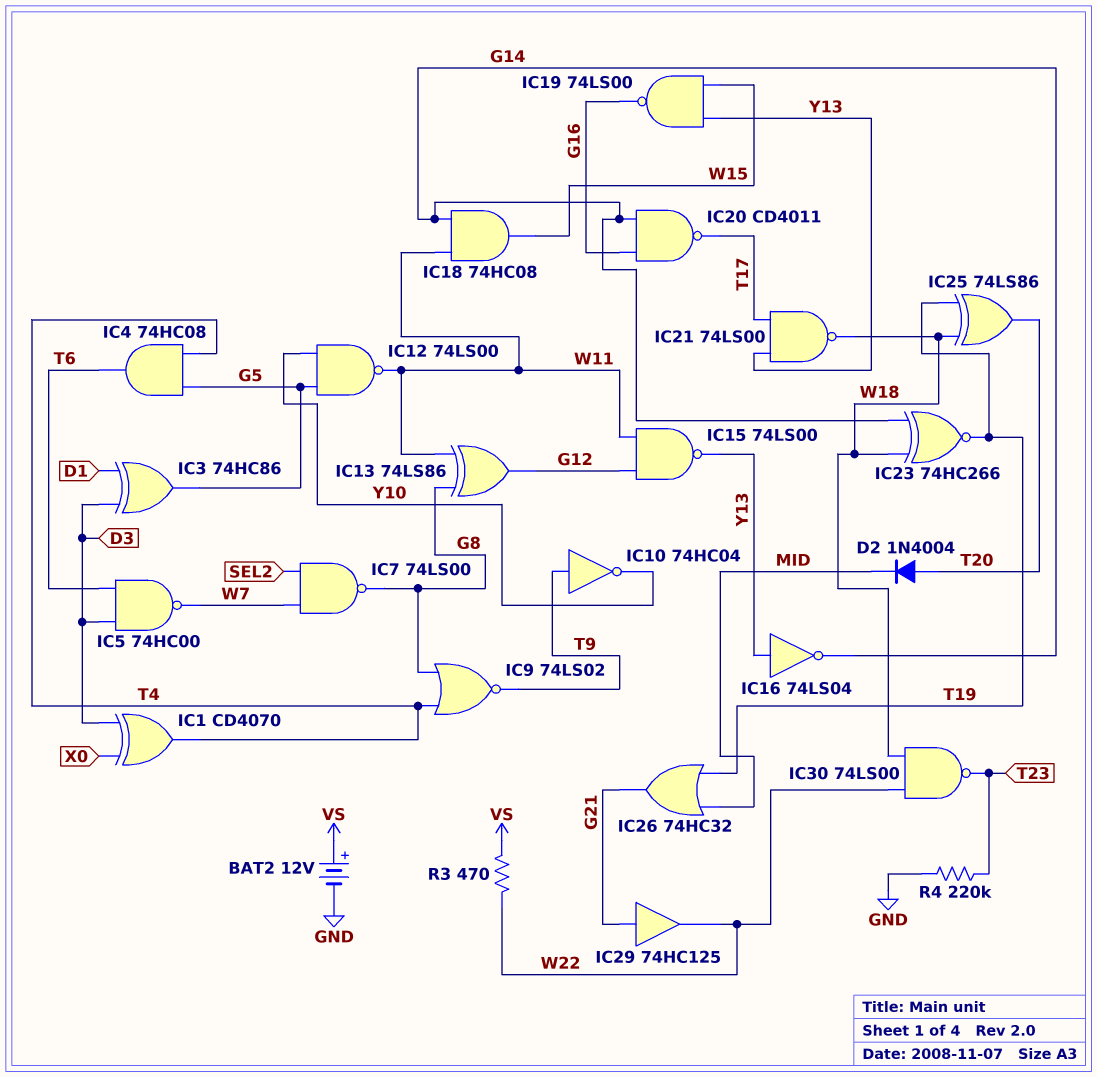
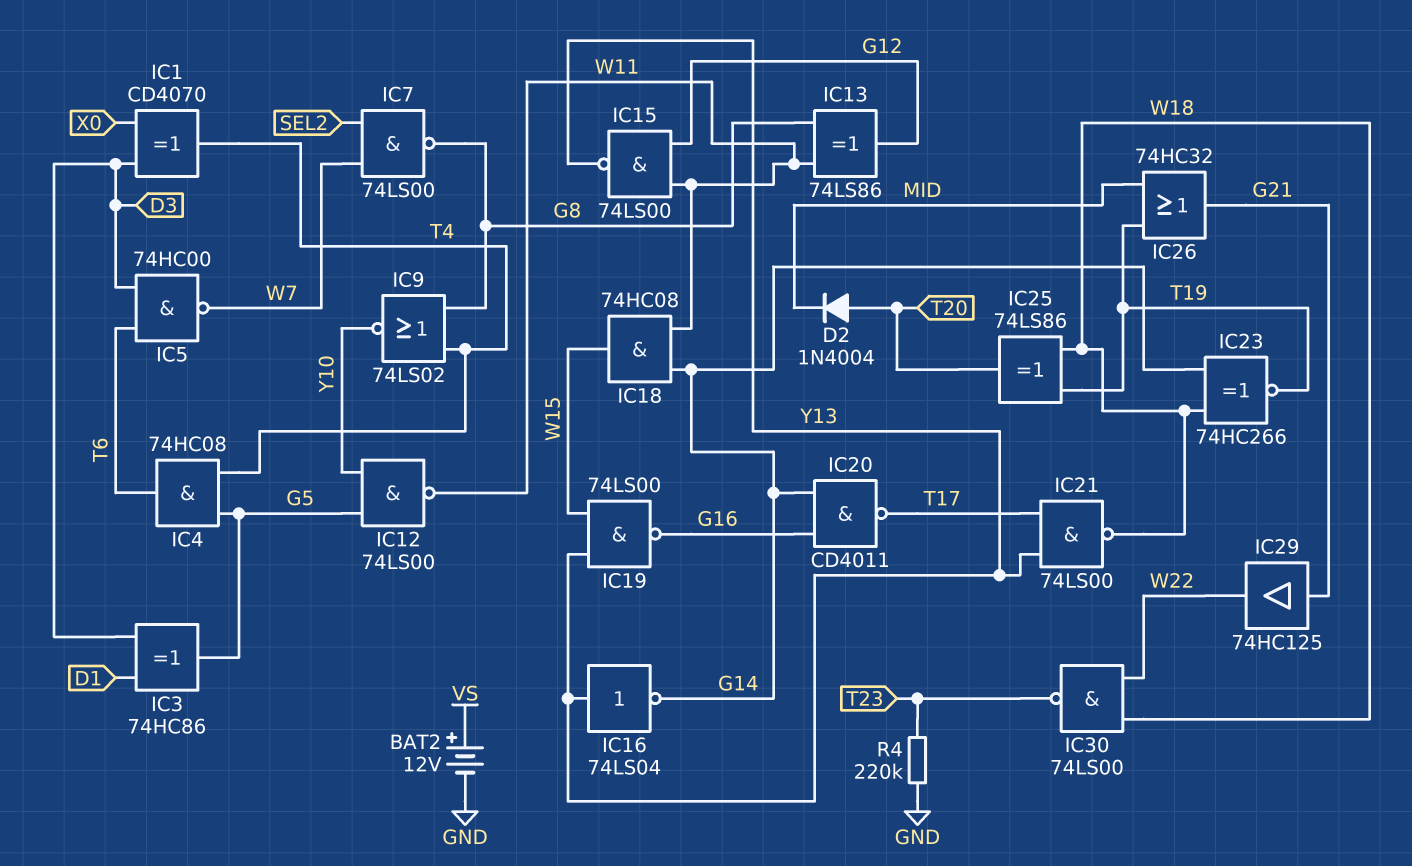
IC9: NOR 74LS02 (in G8, in T4, out T9) -> NOR 74LS02 (in G8, in T4, out Y10)
IC10: NOT 74HC04 (in T9, out Y10) -> none
R3: 470 (VS, W22) -> none

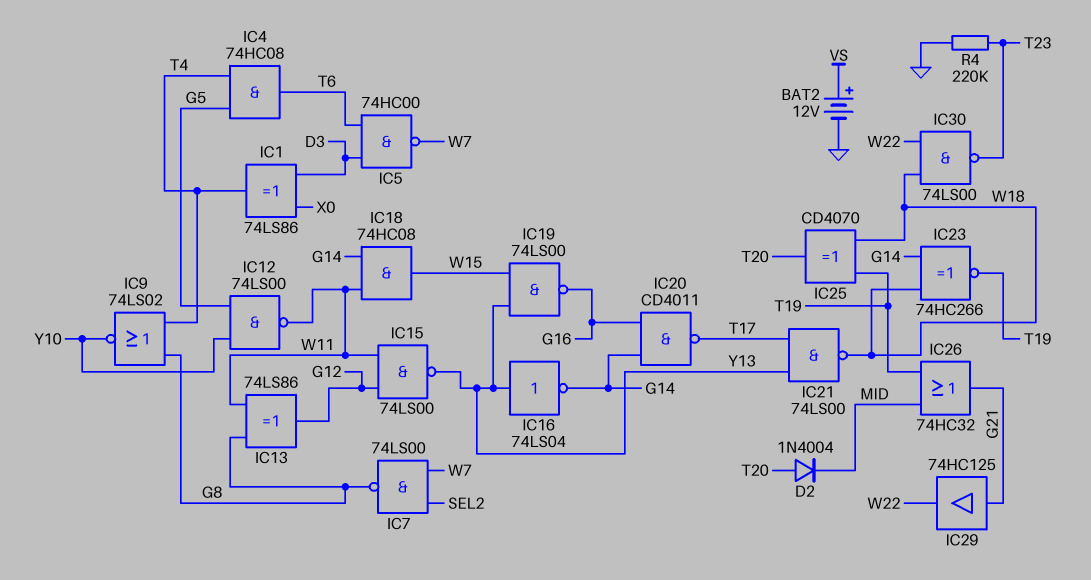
IC1: XOR CD4070 (in D3, in X0, out T4) -> XOR 74LS86 (in D3, in X0, out T4)
IC3: XOR 74HC86 (in D1, in D3, out G5) -> none
IC25: XOR 74LS86 (in T19, in W18, out T20) -> XOR CD4070 (in T19, in W18, out T20)

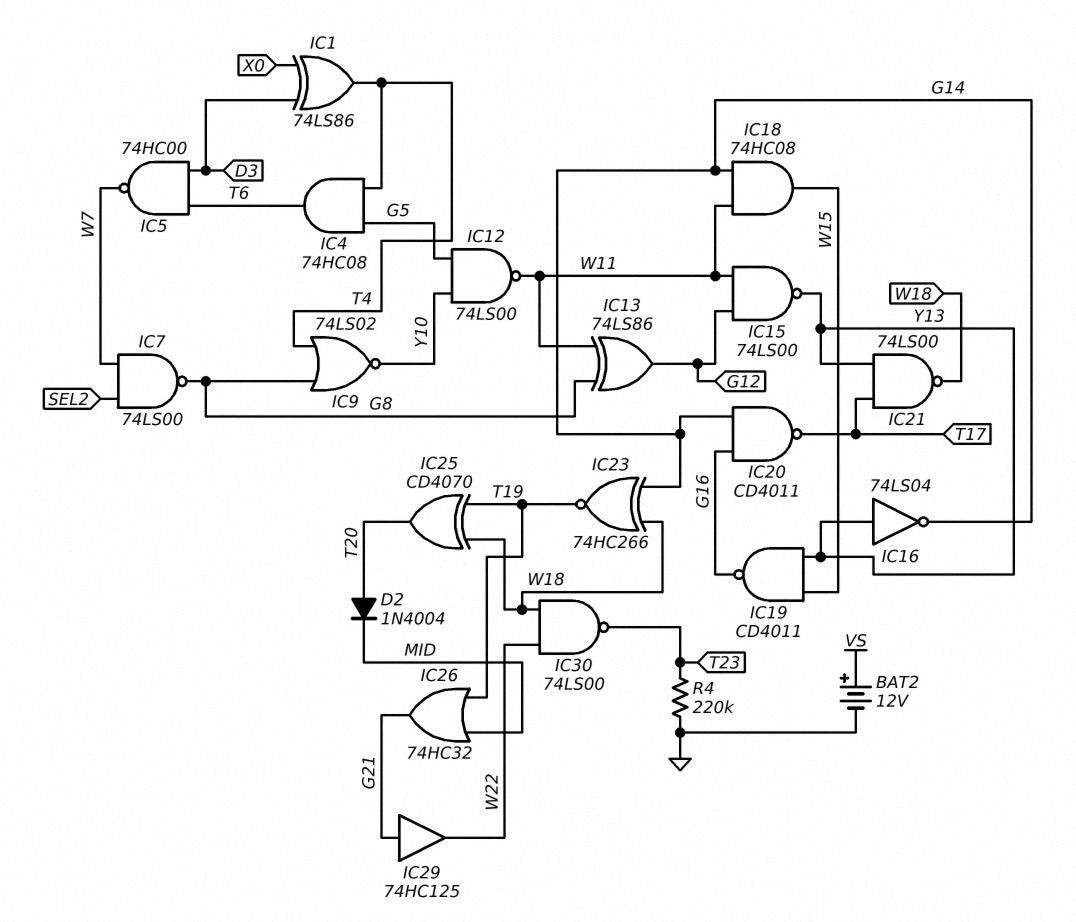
IC19: NAND 74LS00 (in W15, in Y13, out G16) -> NAND CD4011 (in W15, in Y13, out G16)

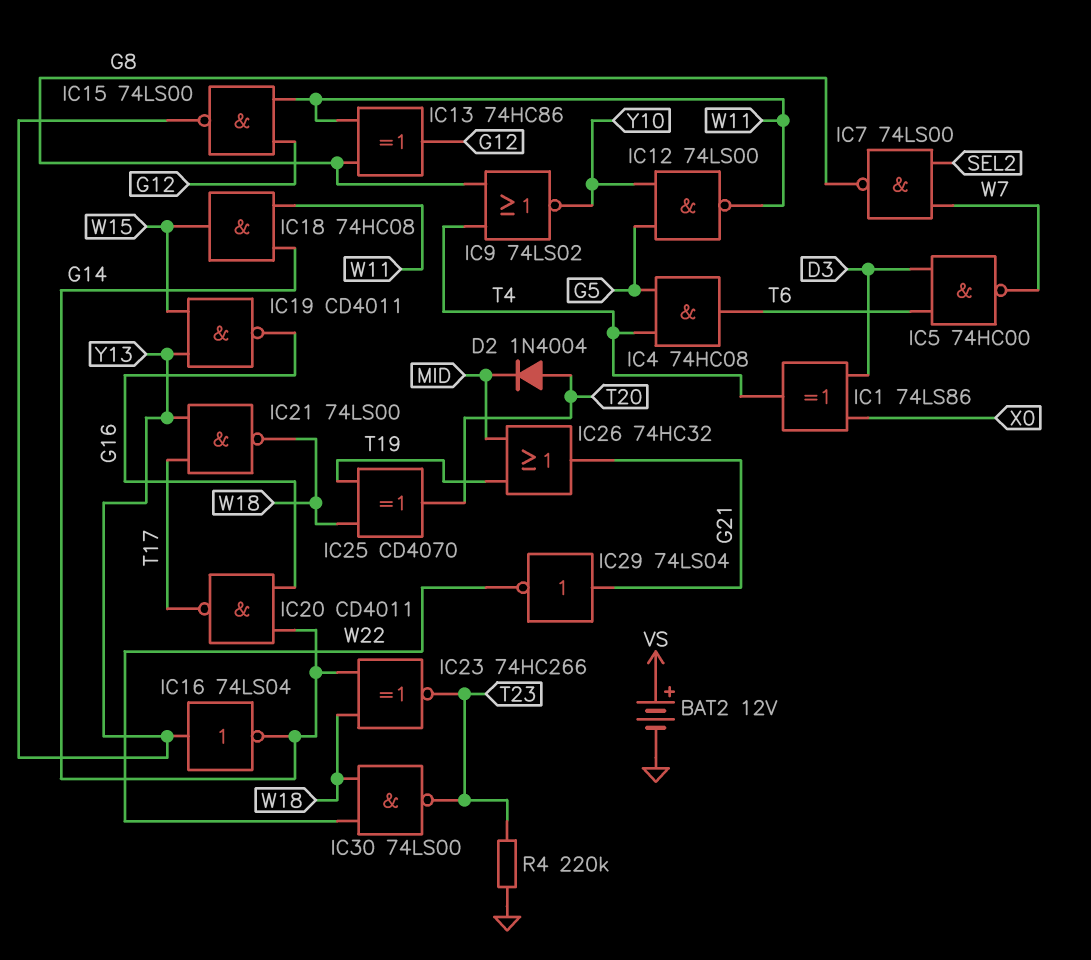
IC13: XOR 74LS86 (in G8, in W11, out G12) -> XOR 74HC86 (in G8, in W11, out G12)
IC23: XNOR 74HC266 (in G14, in W18, out T19) -> XNOR 74HC266 (in G14, in W18, out T23)
IC29: buffer 74HC125 (in G21, out W22) -> NOT 74LS04 (in G21, out W22)

